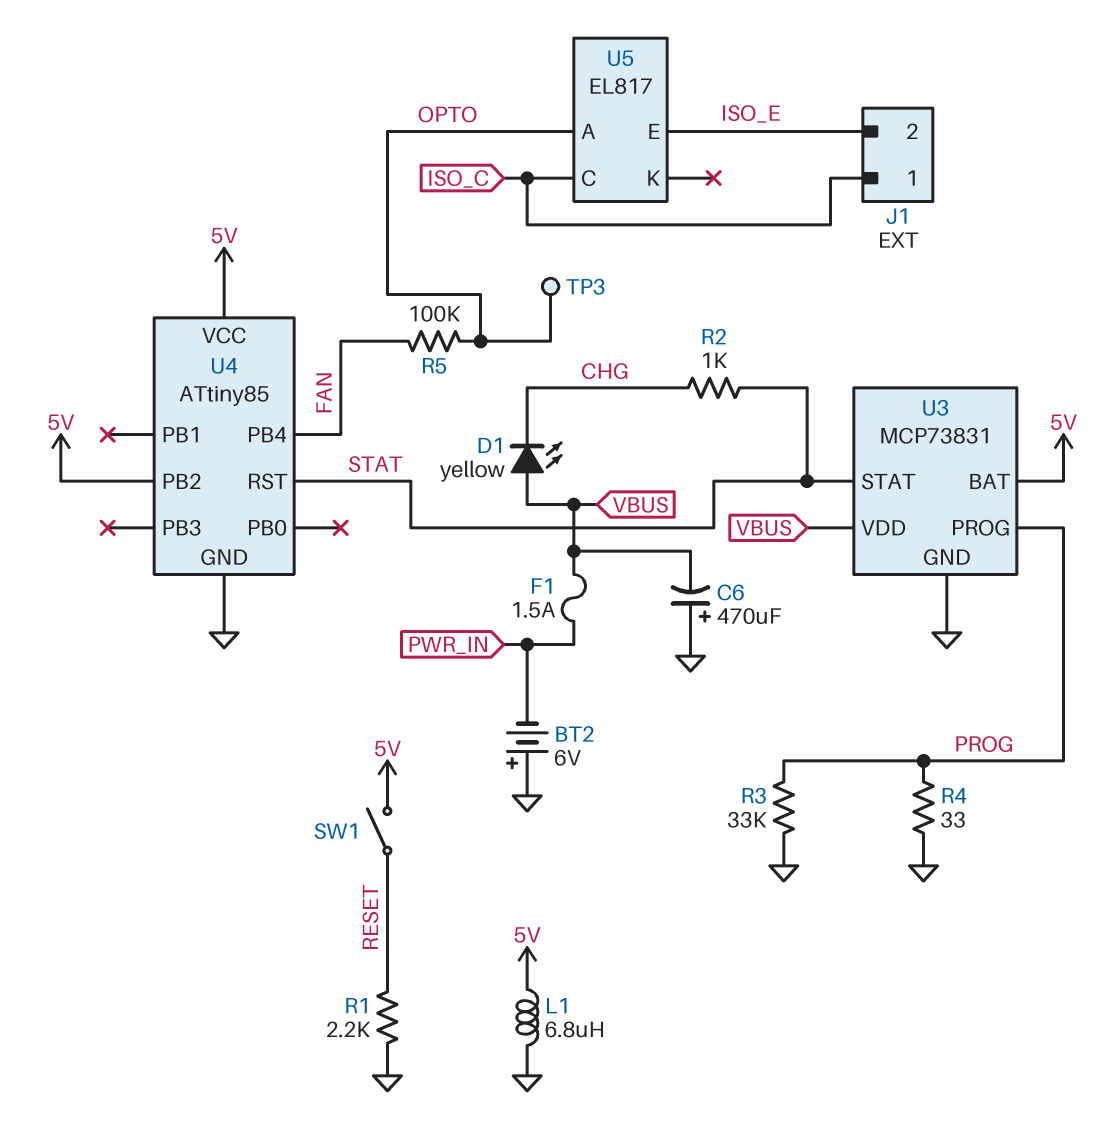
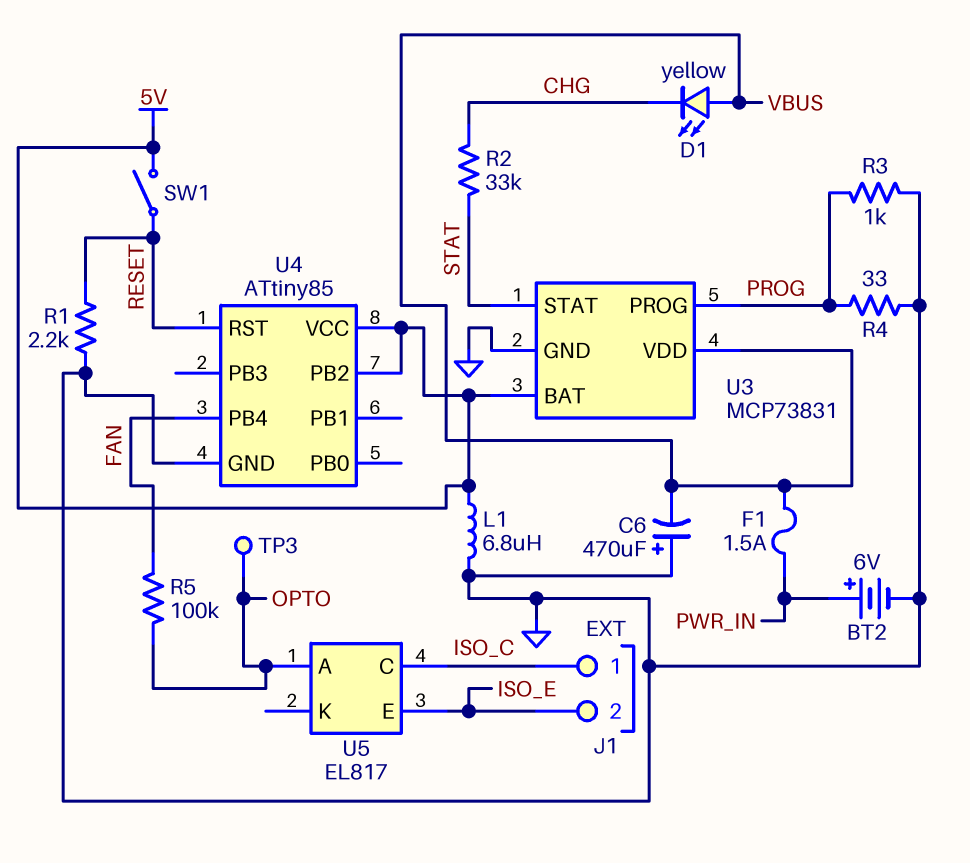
BT2: 6V (plus GND, minus PWR_IN) -> 6V (plus PWR_IN, minus GND)
R2: 1k (CHG, STAT) -> 33k (CHG, STAT)
R3: 33k (GND, PROG) -> 1k (GND, PROG)
U4 pin RST: STAT -> RESET

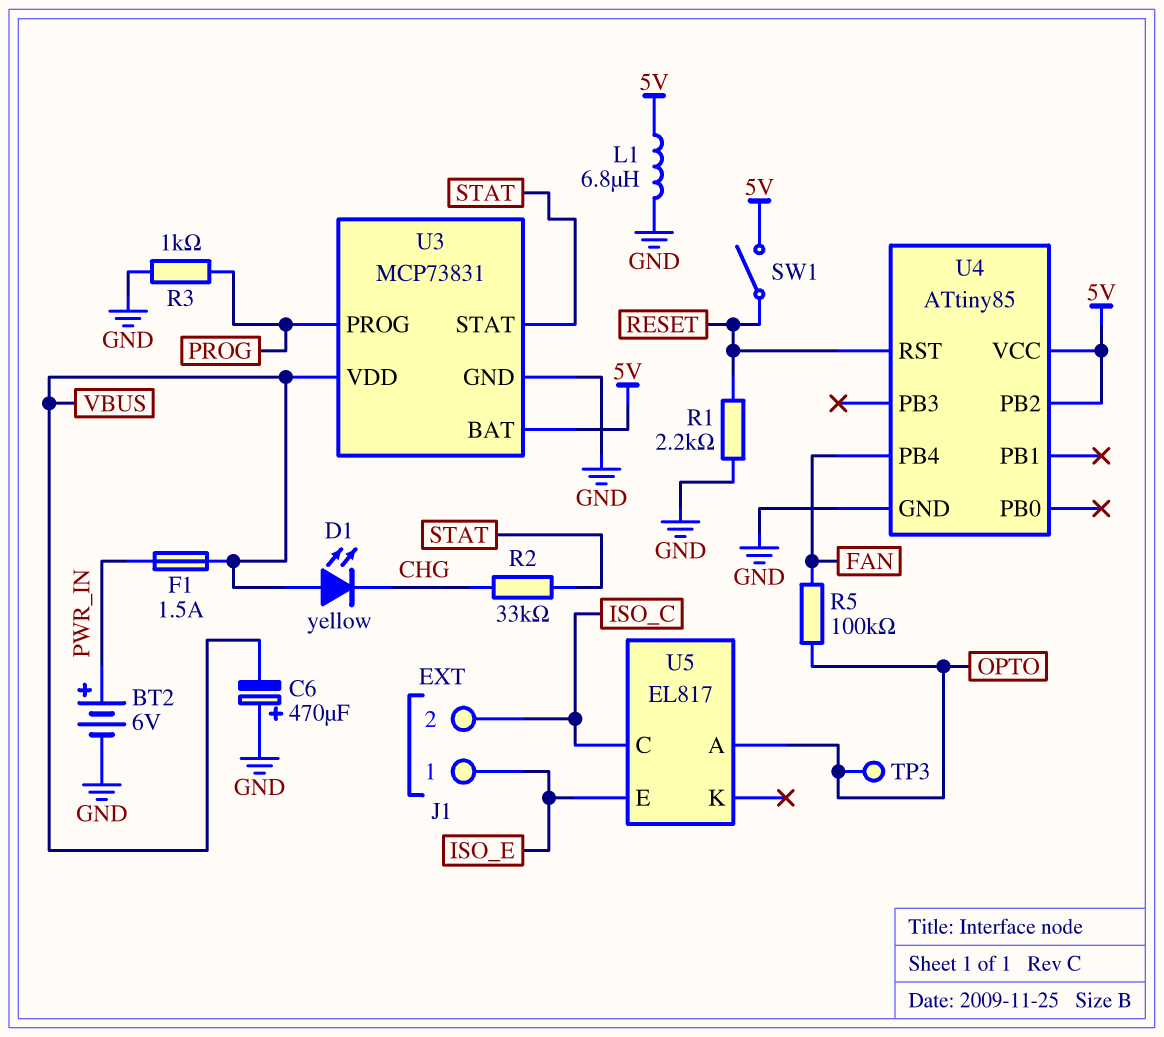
J1 pin 1: ISO_C -> ISO_E
J1 pin 2: ISO_E -> ISO_C
R4: 33 (GND, PROG) -> none

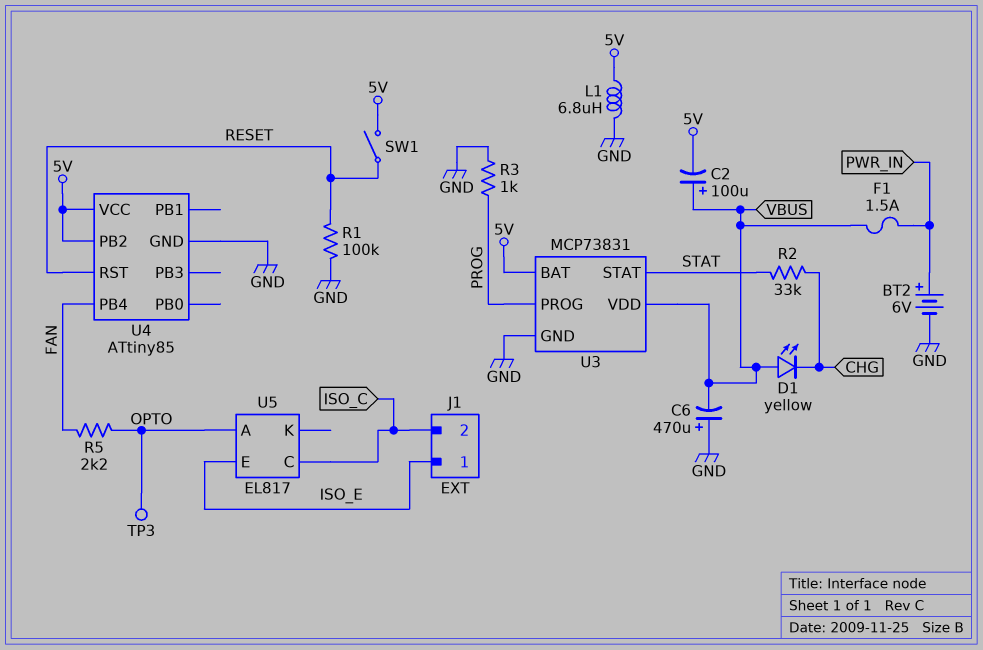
C2: none -> 100uF (plus VBUS, minus 5V)
R1: 2.2k (GND, RESET) -> 100k (GND, RESET)
R5: 100k (FAN, OPTO) -> 2.2k (FAN, OPTO)

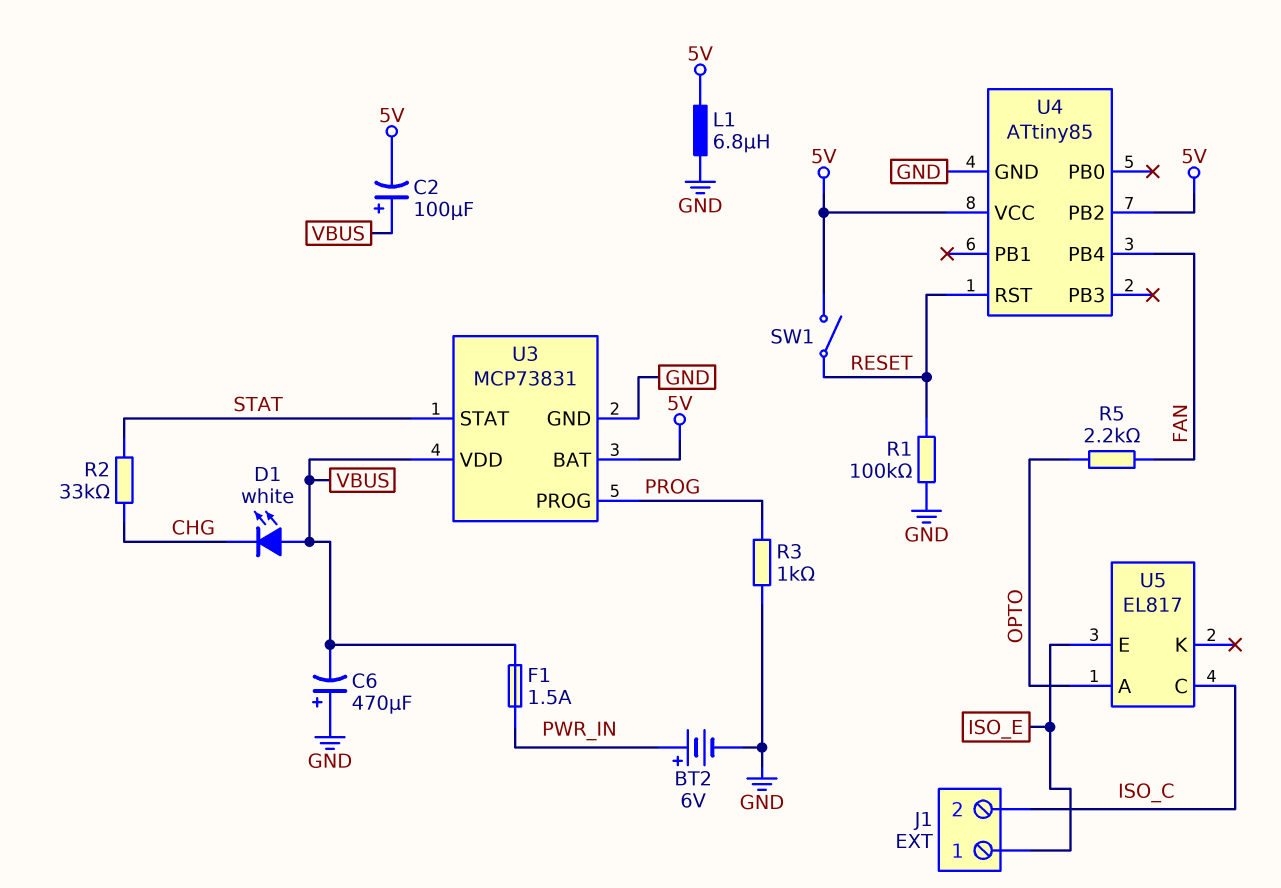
D1: LED yellow (A VBUS, K CHG) -> LED white (A VBUS, K CHG)
TP3: test point (OPTO) -> none

